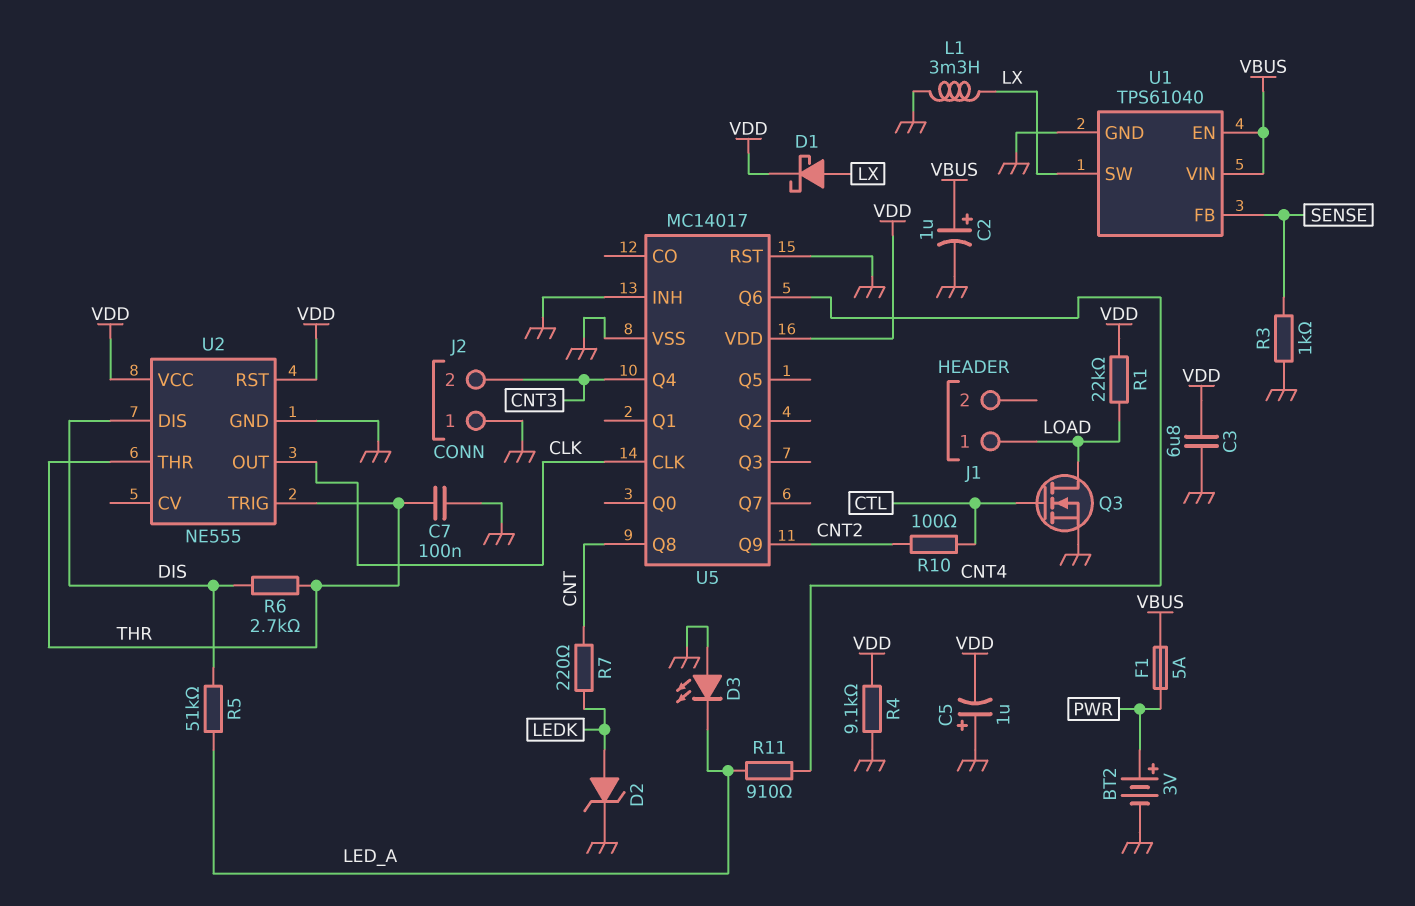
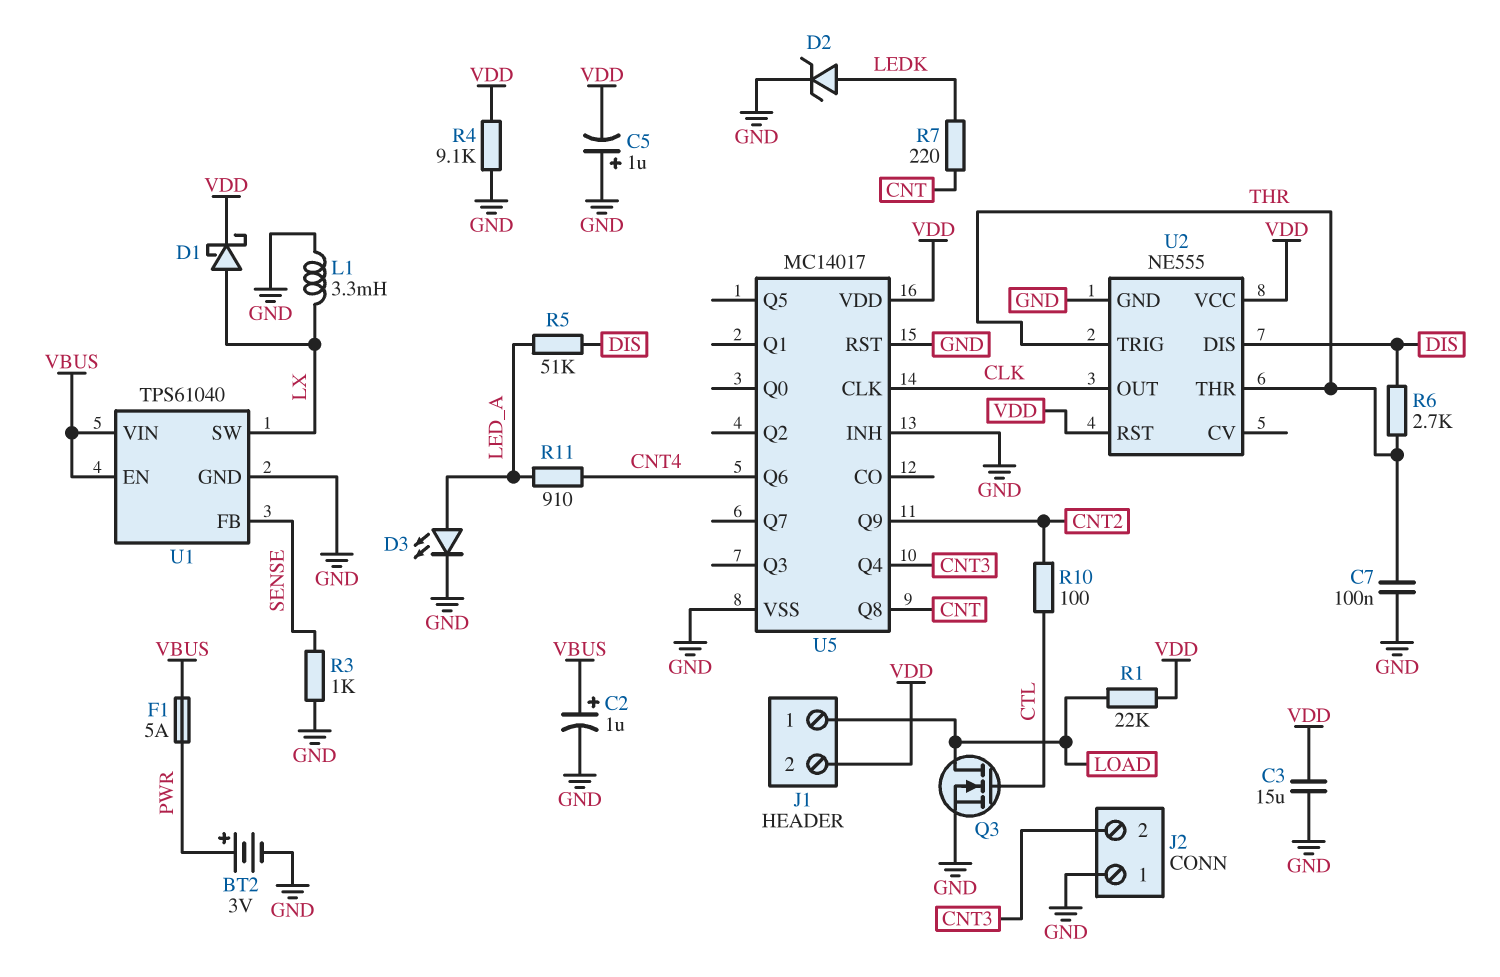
C3: 6.8uF (GND, VDD) -> 15uF (GND, VDD)
D3: LED (A GND, K LED_A) -> LED (A LED_A, K GND)
J1 pin 2: none -> VDD

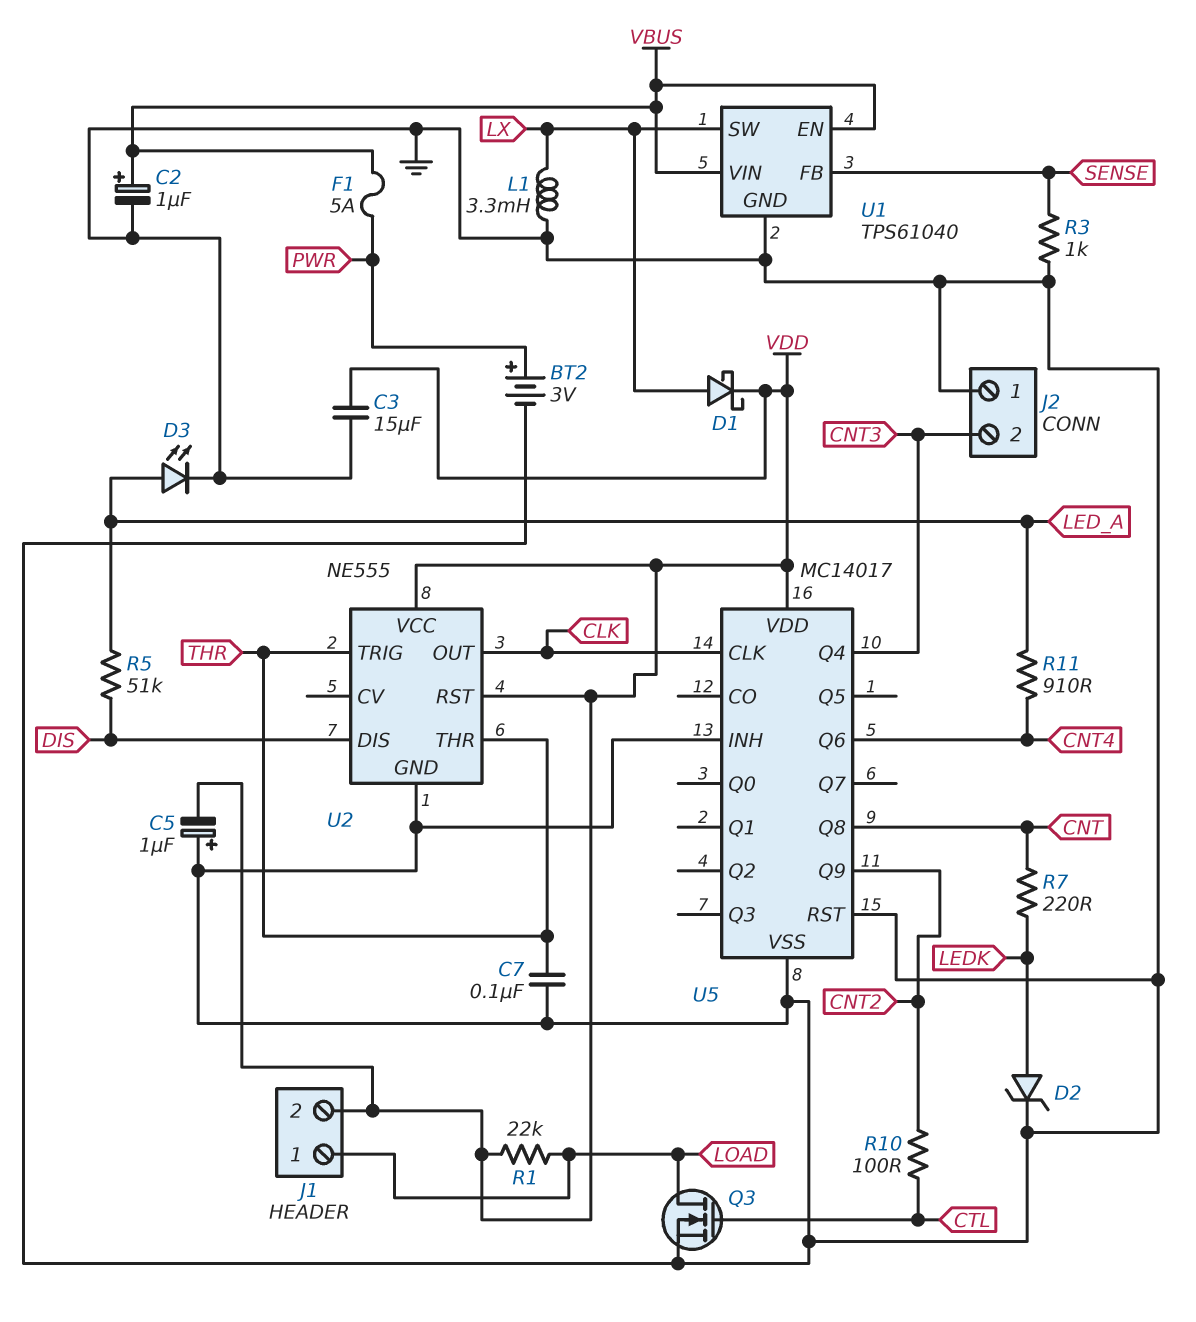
R4: 9.1k (GND, VDD) -> none
R6: 2.7k (DIS, THR) -> none

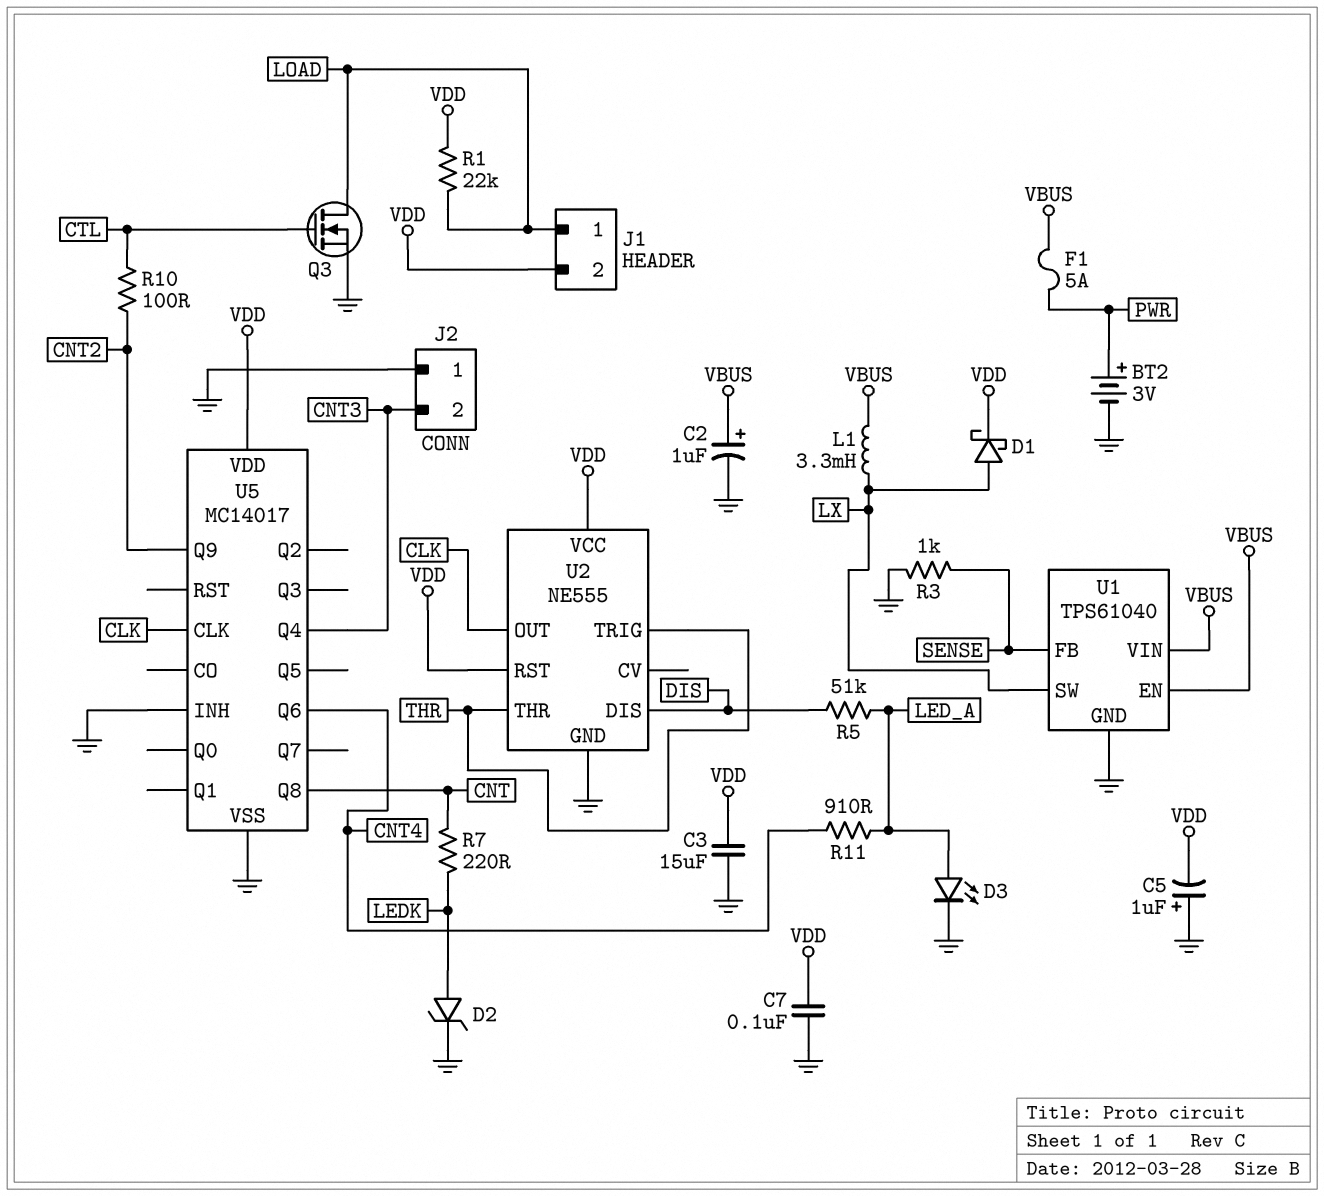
C7: 100nF (GND, THR) -> 100nF (GND, VDD)
L1: 3.3mH (GND, LX) -> 3.3mH (LX, VBUS)
U5 pin RST: GND -> none

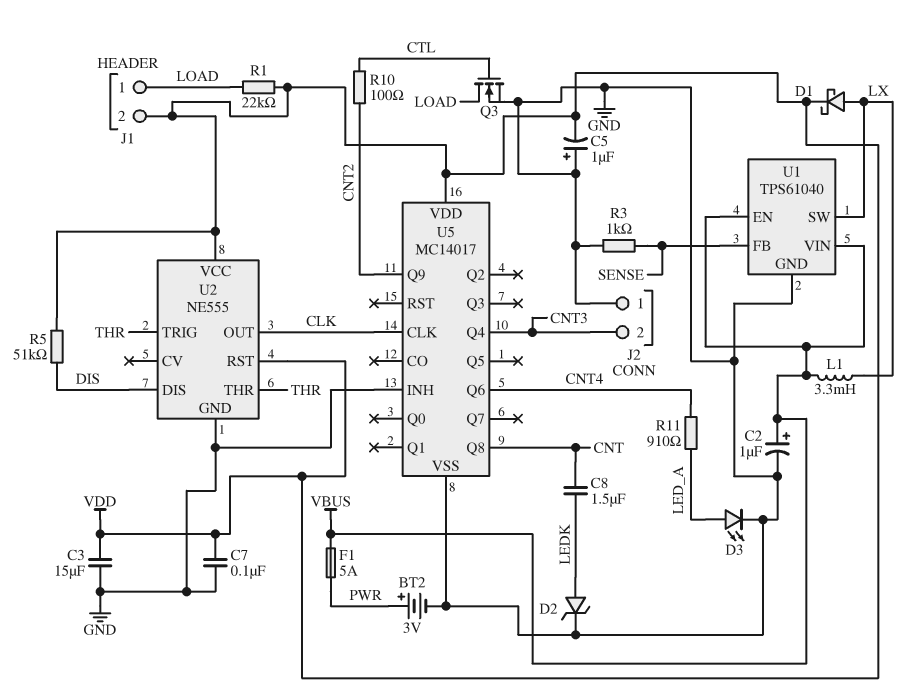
C8: none -> 1.5uF (CNT, LEDK)
R5: 51k (DIS, LED_A) -> 51k (DIS, VDD)
R7: 220 (CNT, LEDK) -> none

